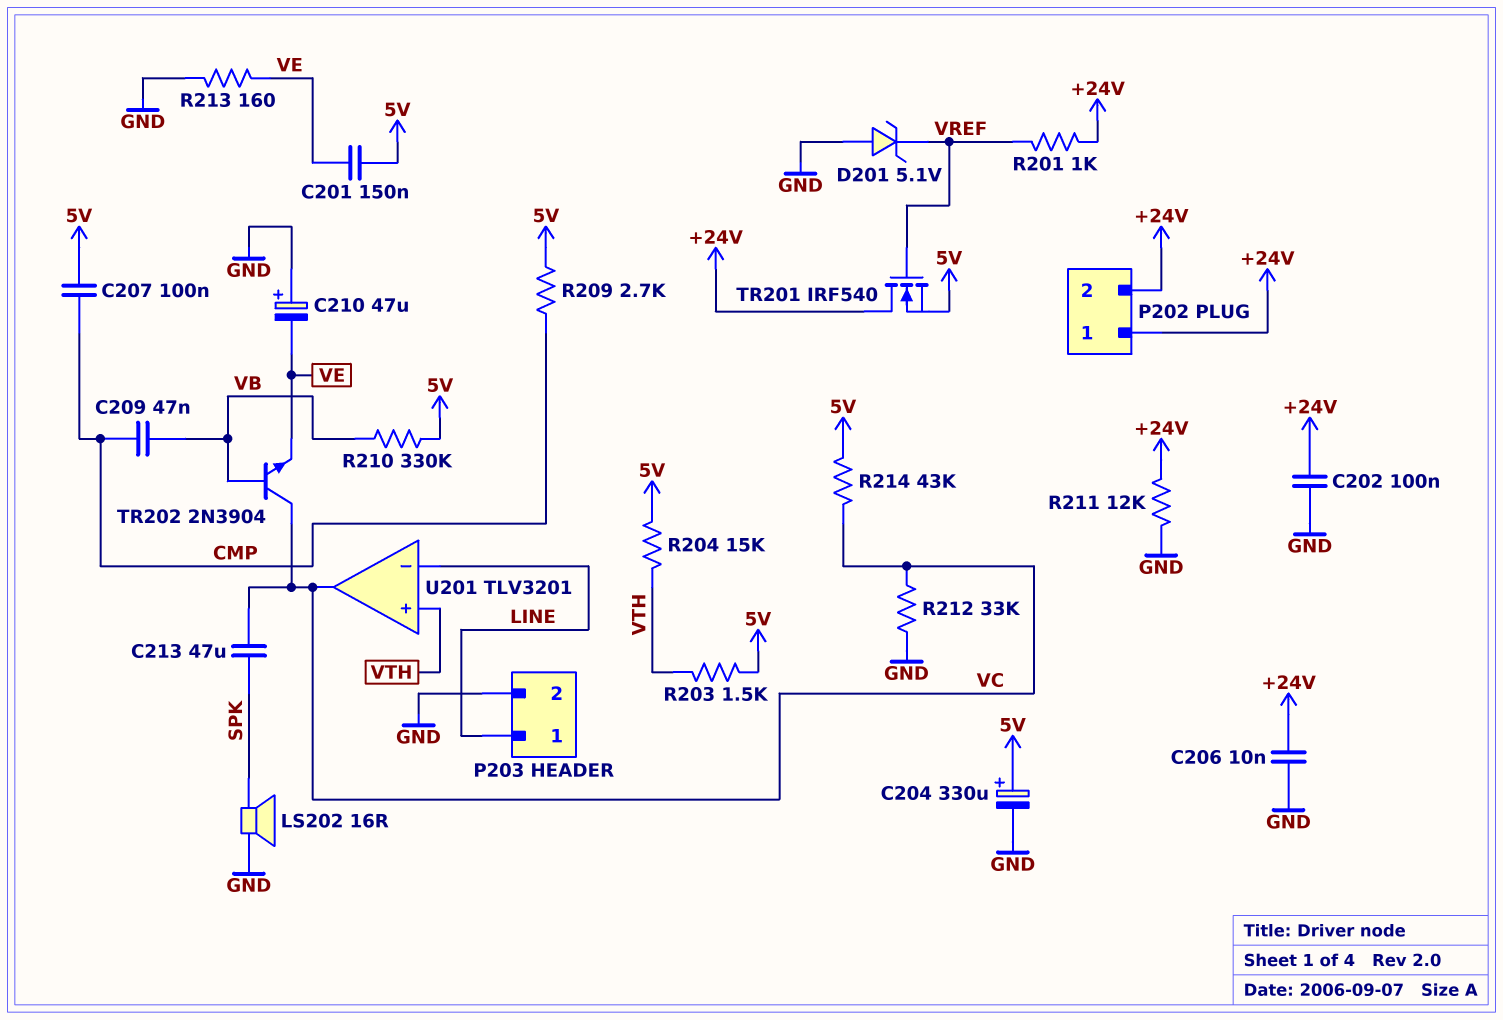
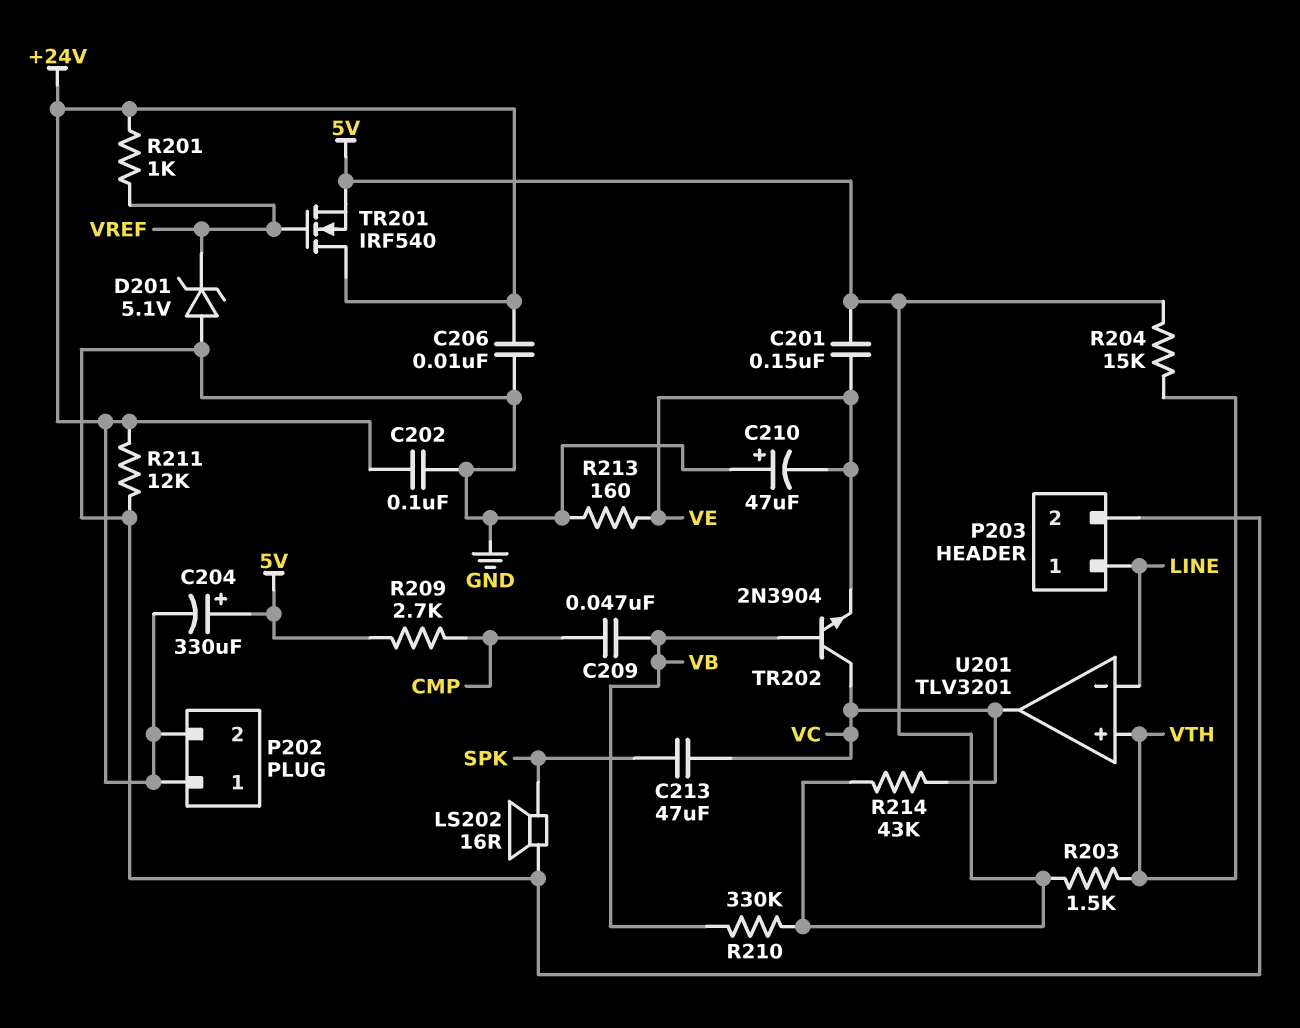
C204: 330uF (plus 5V, minus GND) -> 330uF (plus 5V, minus +24V)
C207: 100nF (5V, CMP) -> none
R212: 33k (GND, VC) -> none

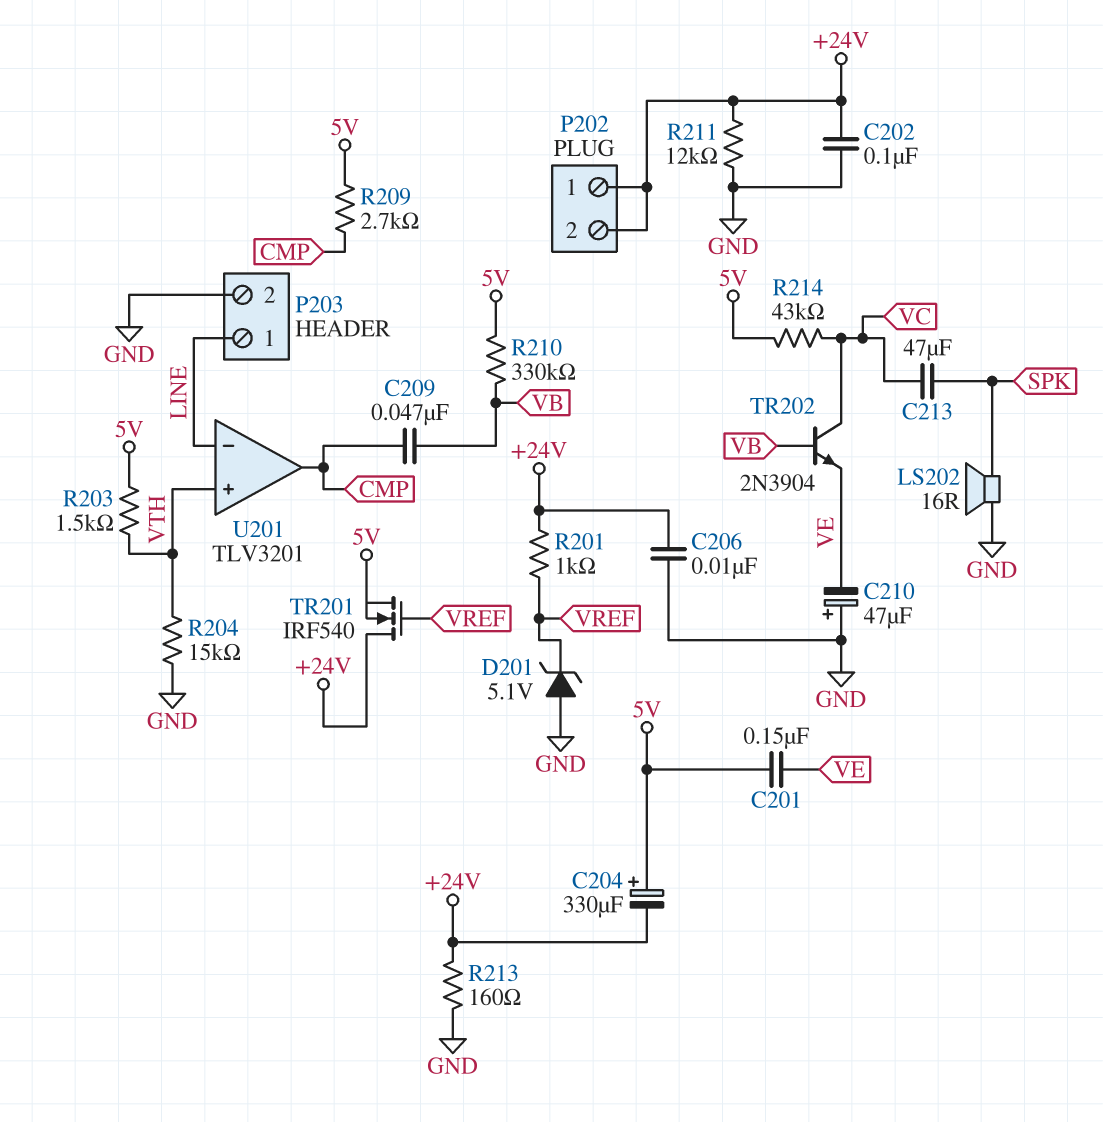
R204: 15k (5V, VTH) -> 15k (GND, VTH)
R213: 160 (GND, VE) -> 160 (+24V, GND)
U201 pin out: VC -> CMP

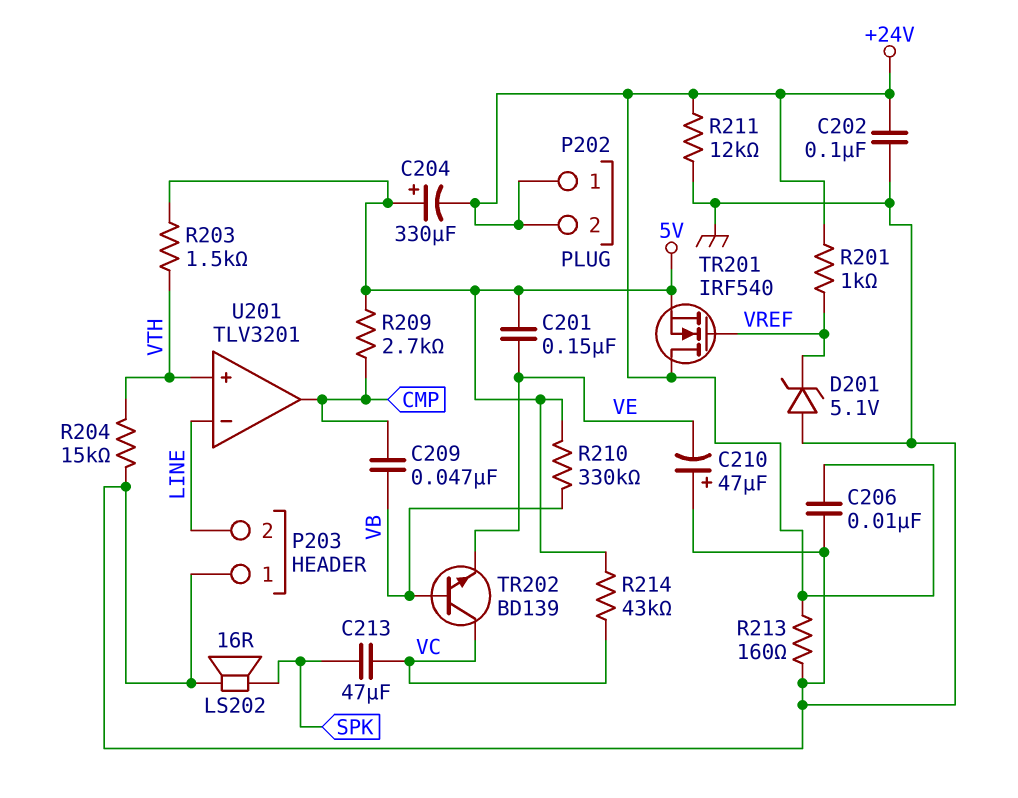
P203 pin 1: LINE -> GND
P203 pin 2: GND -> LINE
TR202: NPN 2N3904 (B VB, C VC, E VE) -> NPN BD139 (B VB, C VC, E VE)

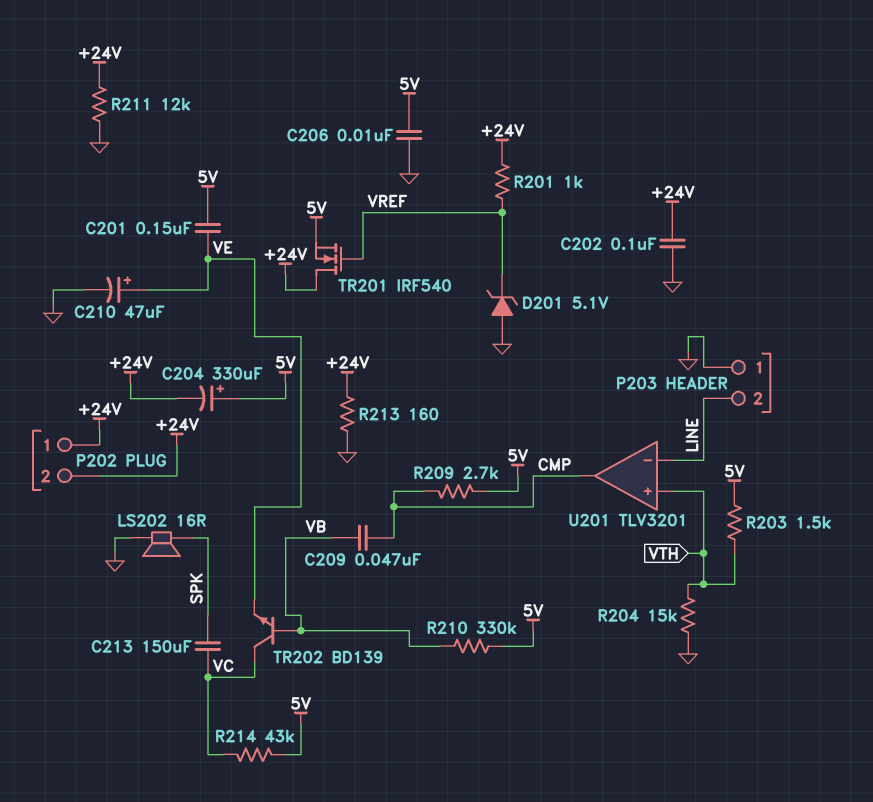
C206: 10nF (+24V, GND) -> 10nF (5V, GND)
C210: 47uF (plus GND, minus VE) -> 47uF (plus VE, minus GND)
C213: 47uF (SPK, VC) -> 150uF (SPK, VC)

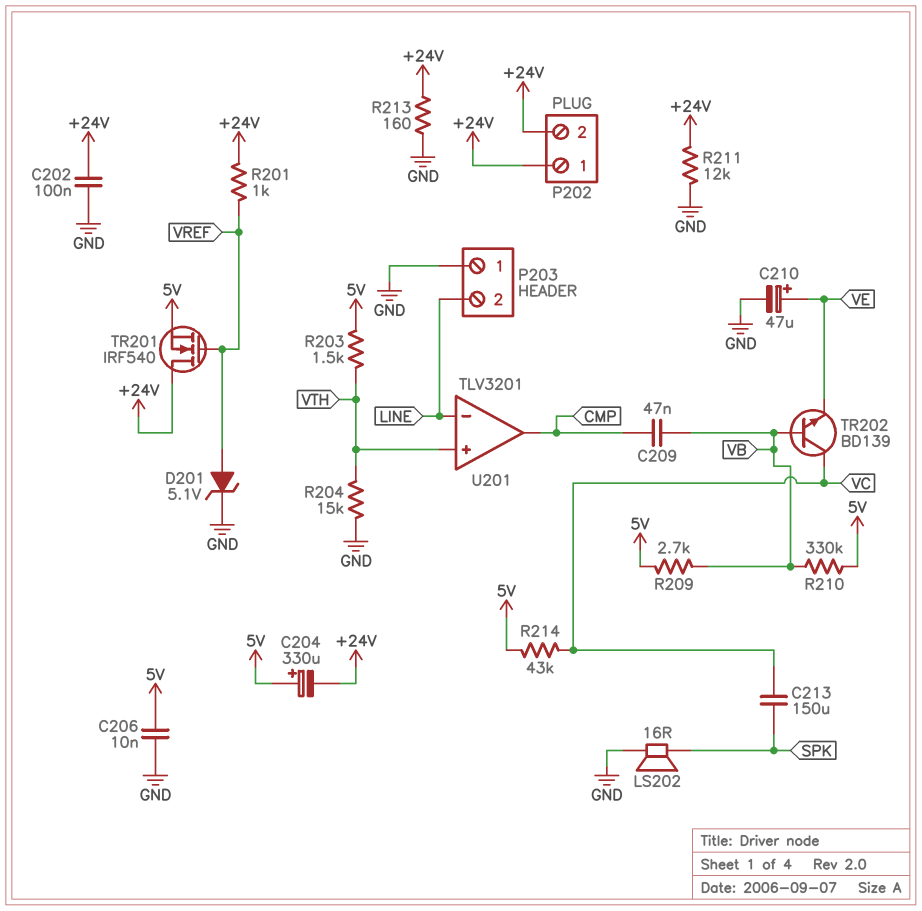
C201: 150nF (5V, VE) -> none
D201: zener 5.1V (A GND, K VREF) -> zener 5.1V (A VREF, K GND)
R209: 2.7k (5V, CMP) -> 2.7k (5V, VB)

